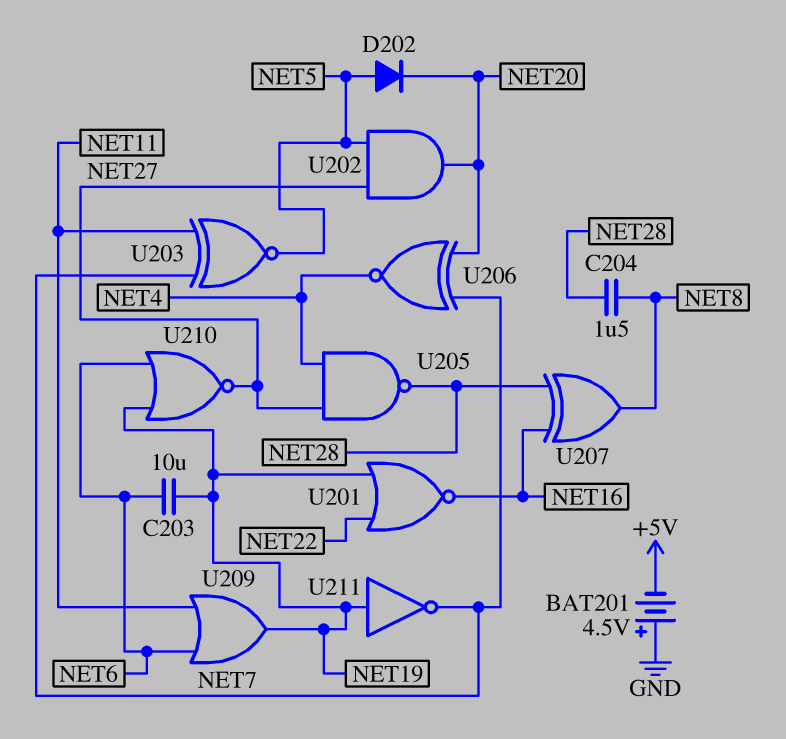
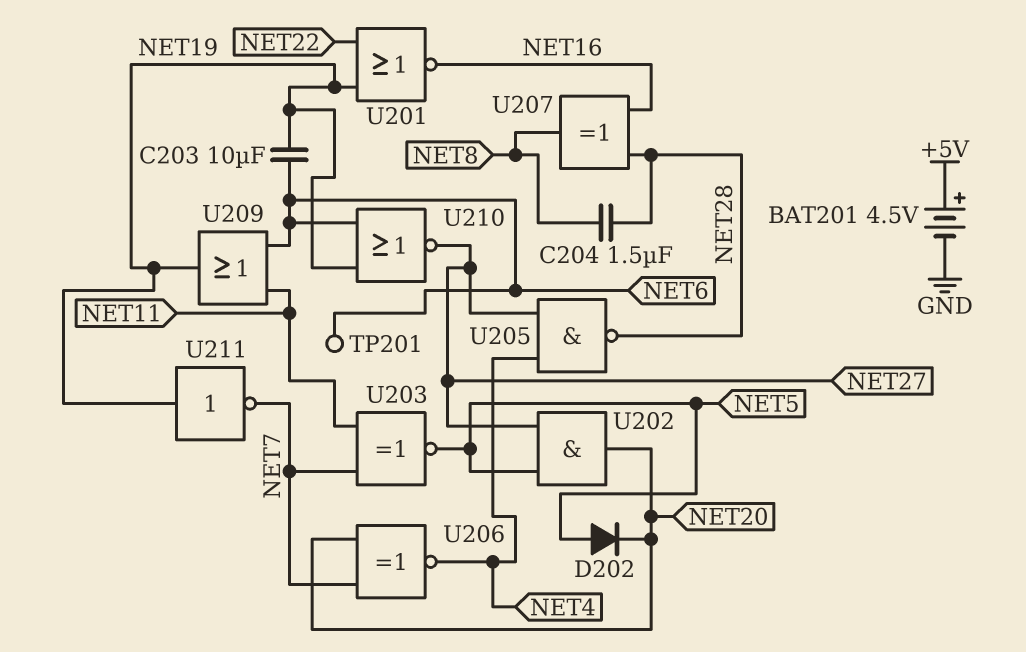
BAT201: 4.5V (plus GND, minus +5V) -> 4.5V (plus +5V, minus GND)
TP201: none -> test point (NET6)

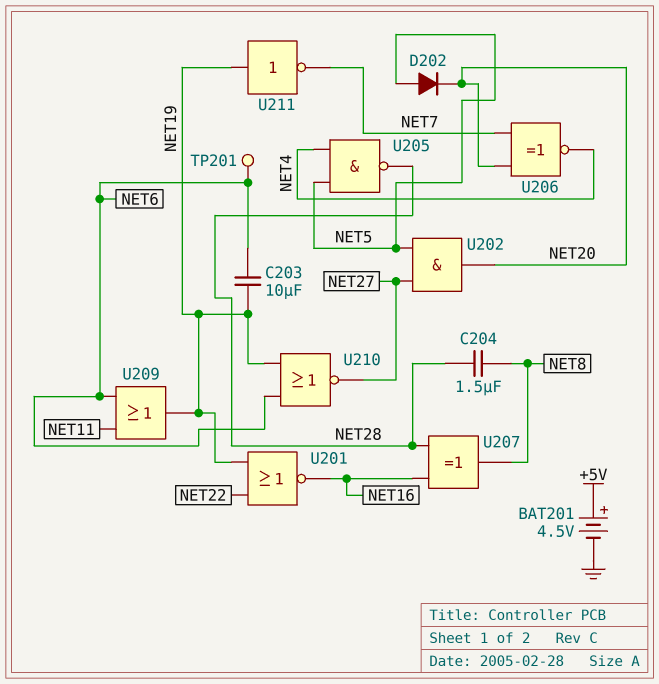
U203: XNOR (in NET7, in NET11, out NET5) -> none
U205: NAND (in NET4, in NET27, out NET28) -> NAND (in NET4, in NET5, out NET28)

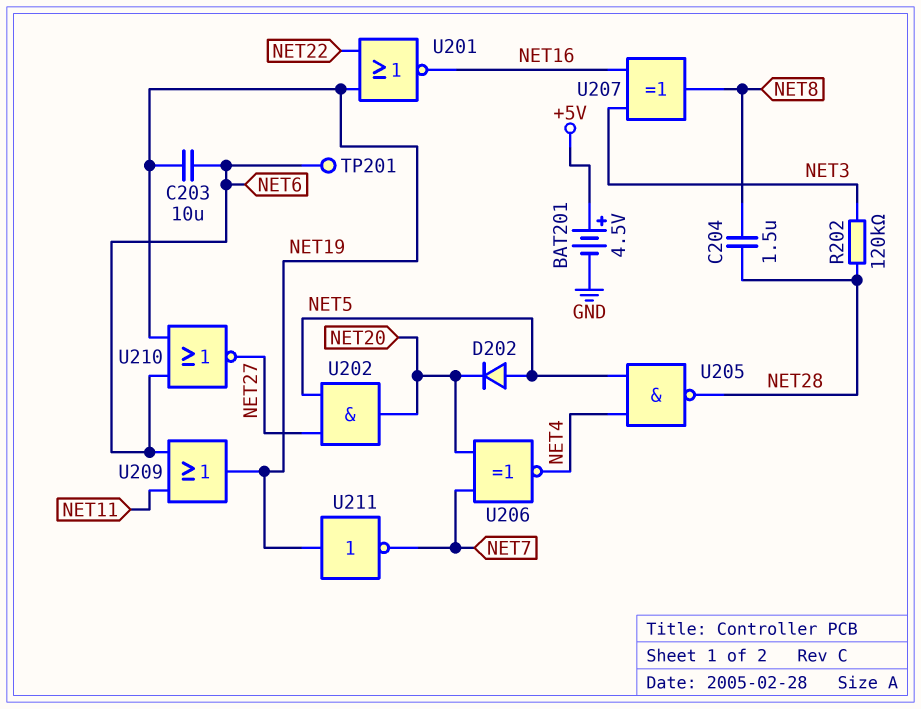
R202: none -> 120k (NET3, NET28)
U207: XOR (in NET16, in NET28, out NET8) -> XOR (in NET3, in NET16, out NET8)

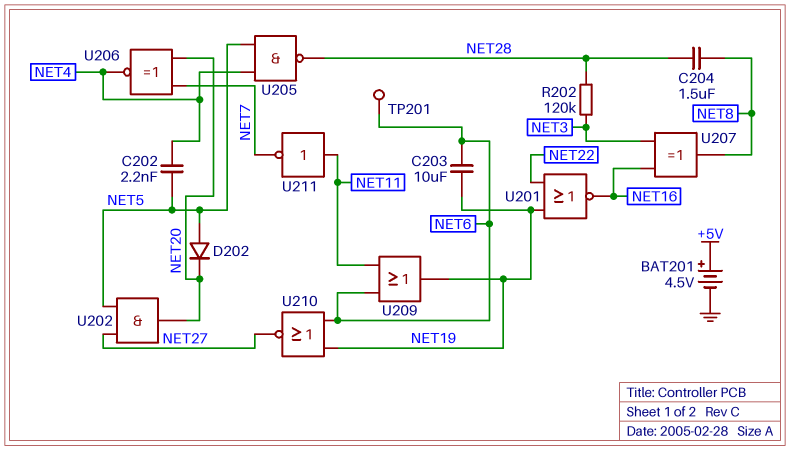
C202: none -> 2.2nF (NET4, NET5)
U211: NOT (in NET19, out NET7) -> NOT (in NET11, out NET7)

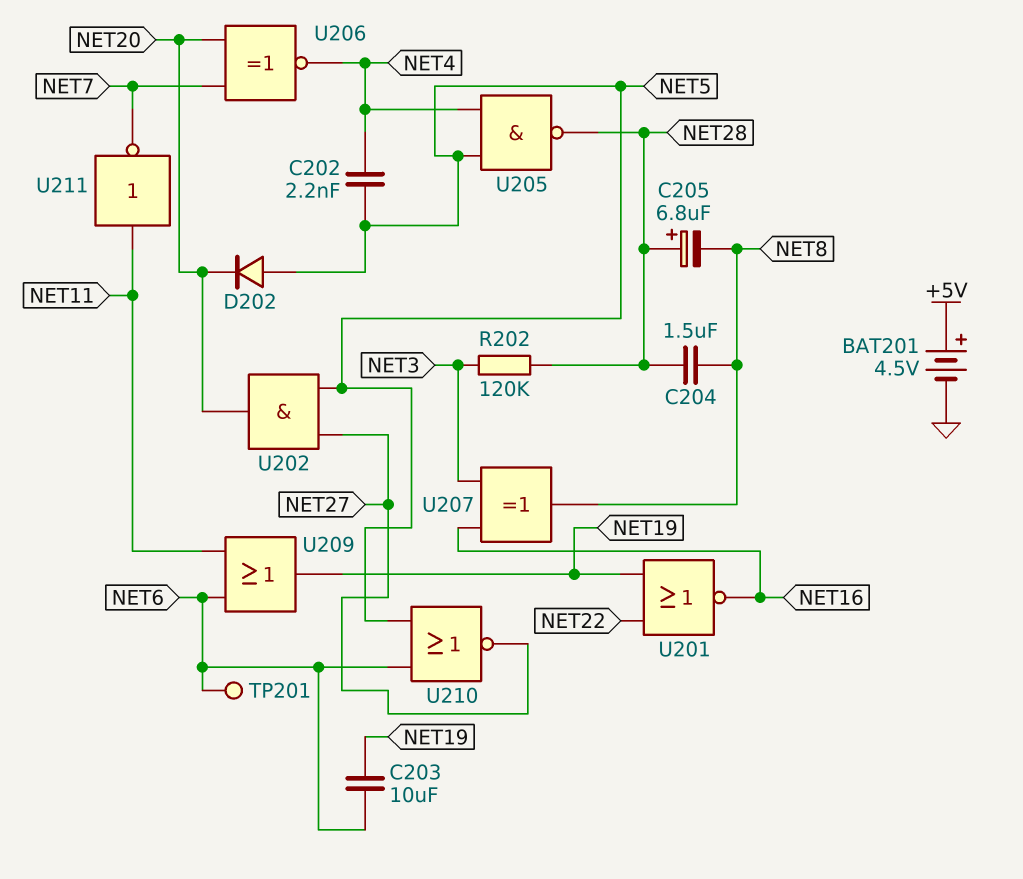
C205: none -> 6.8uF (plus NET28, minus NET8)
U210: NOR (in NET6, in NET19, out NET27) -> NOR (in NET5, in NET6, out NET27)

